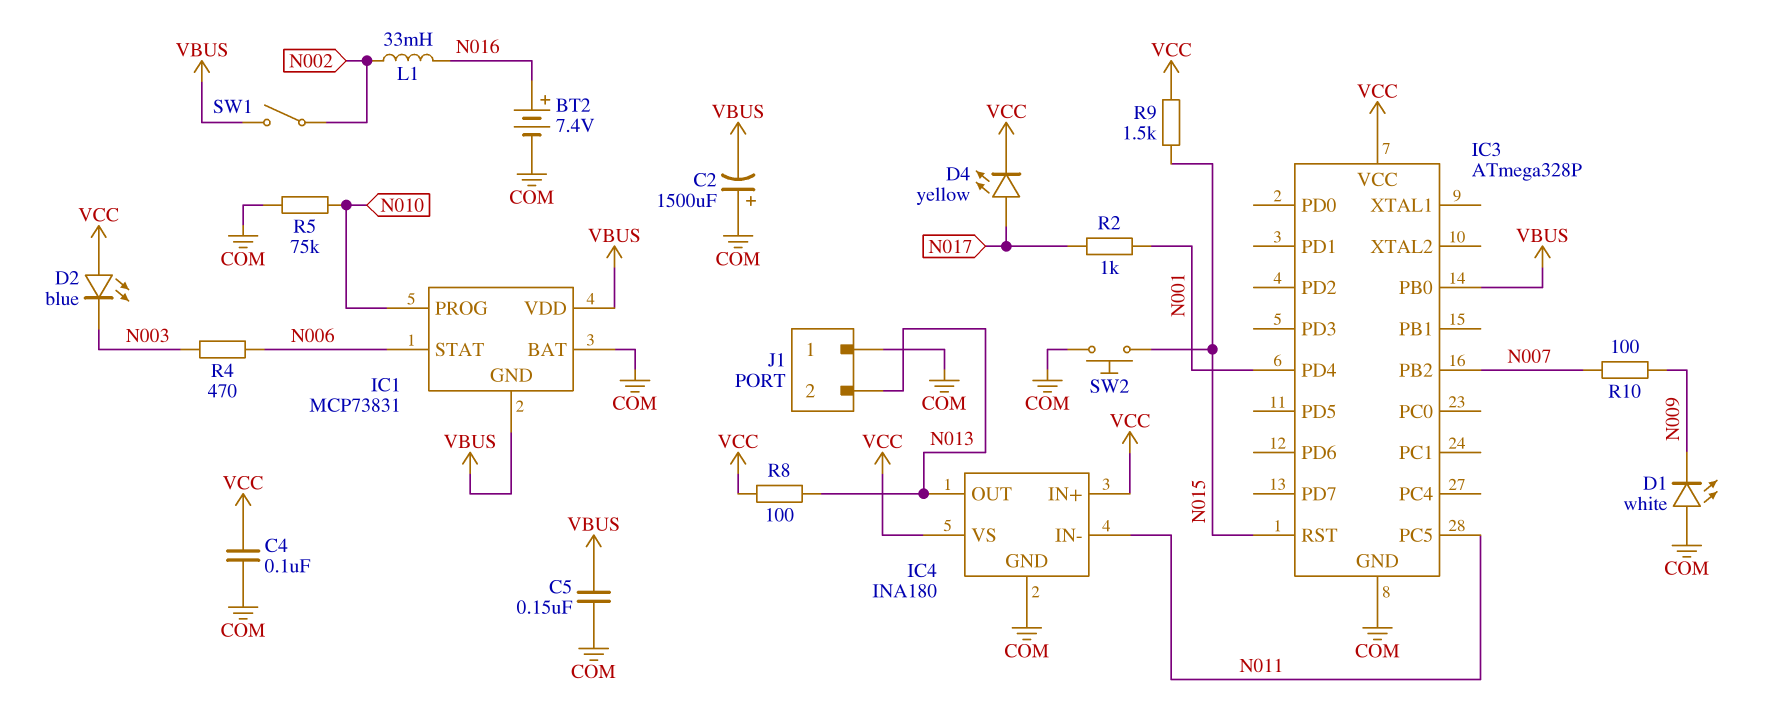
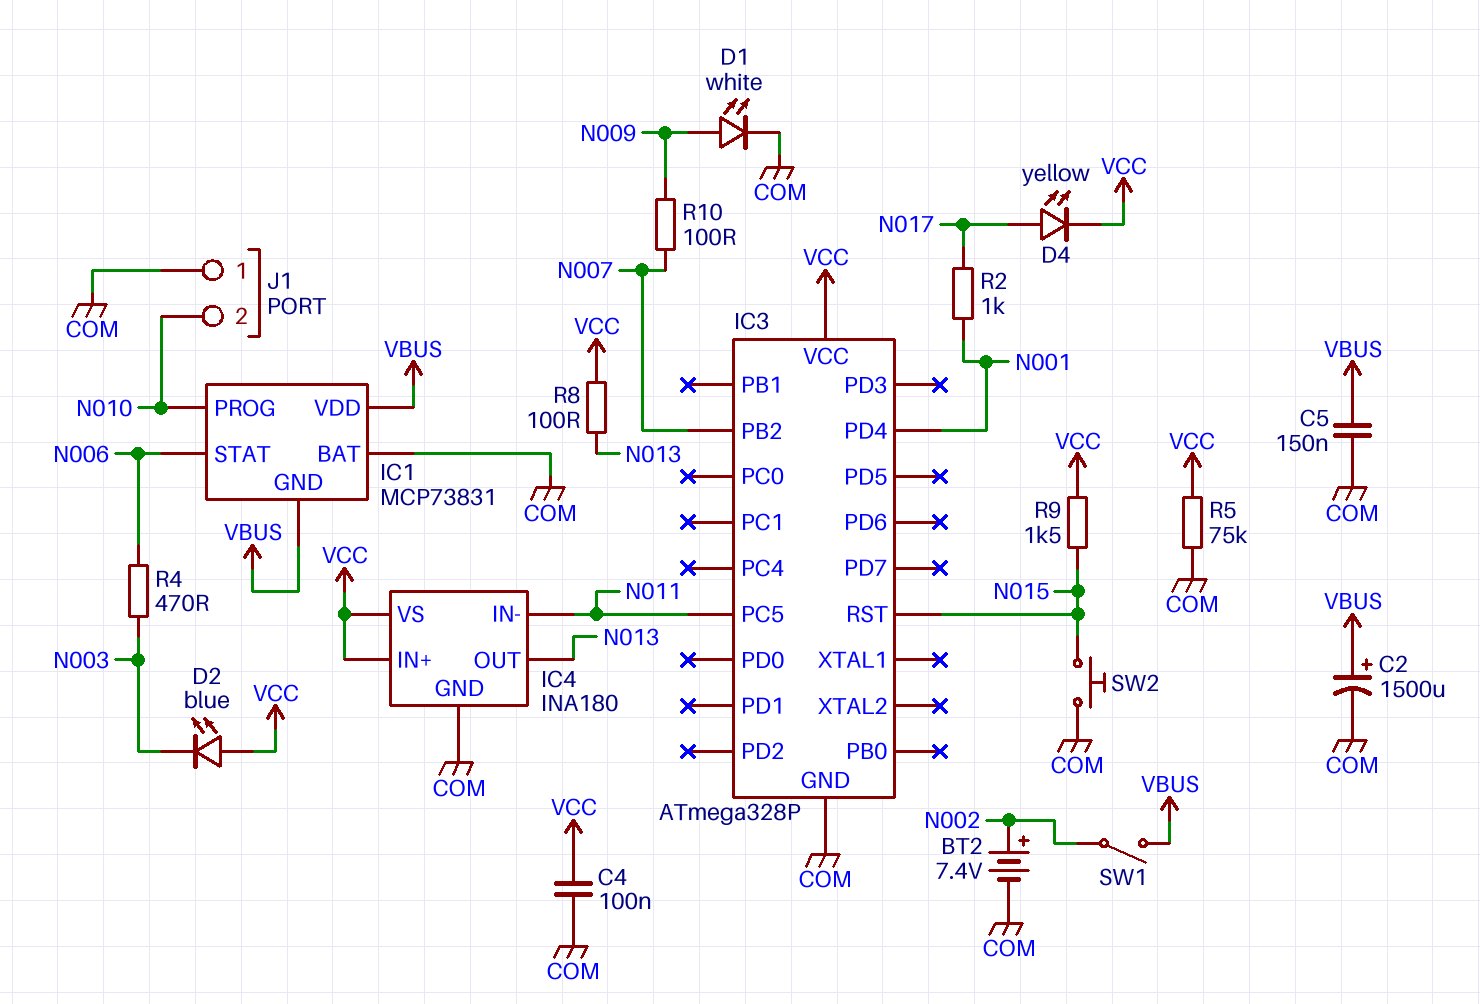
BT2: 7.4V (plus N016, minus COM) -> 7.4V (plus N002, minus COM)
C2: 1500uF (plus COM, minus VBUS) -> 1500uF (plus VBUS, minus COM)
D1: LED white (A COM, K N009) -> LED white (A N009, K COM)
IC3 pin PB0: VBUS -> none
J1 pin 2: N013 -> N010
L1: 33mH (N002, N016) -> none
R5: 75k (COM, N010) -> 75k (COM, VCC)

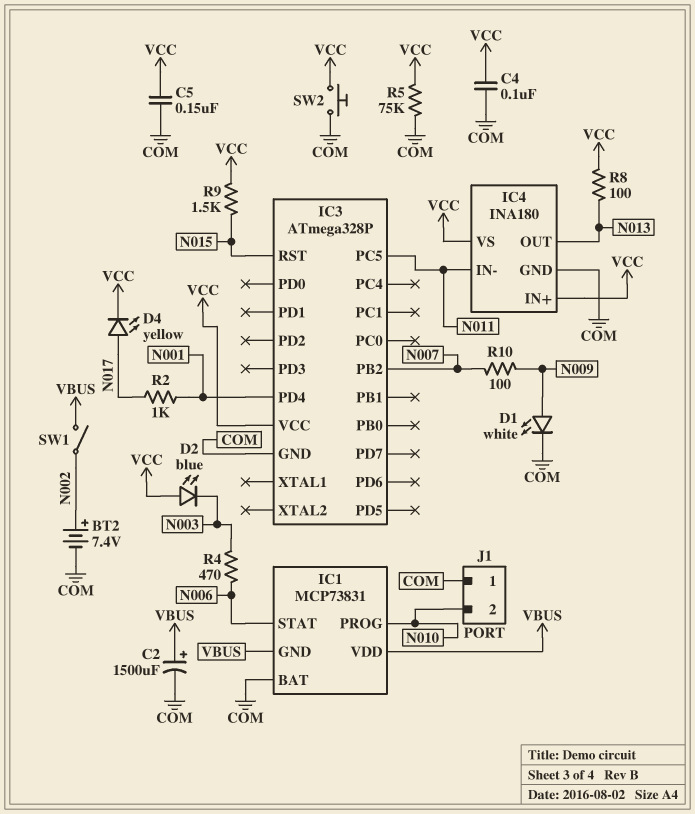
C5: 150nF (COM, VBUS) -> 150nF (COM, VCC)
SW2: button (COM, N015) -> button (COM, VCC)

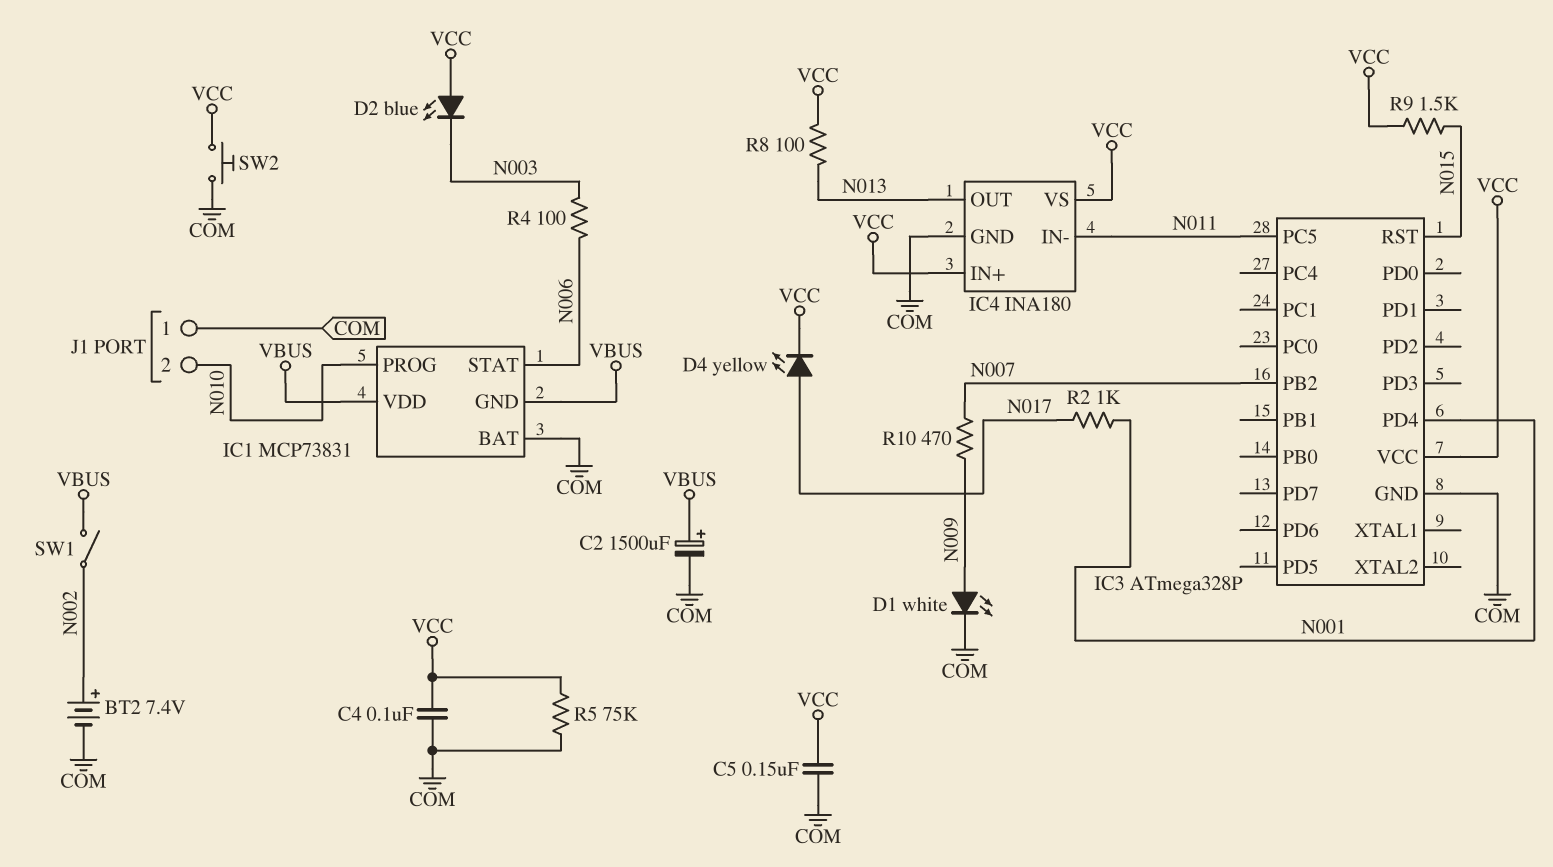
R4: 470 (N003, N006) -> 100 (N003, N006)
R10: 100 (N007, N009) -> 470 (N007, N009)

